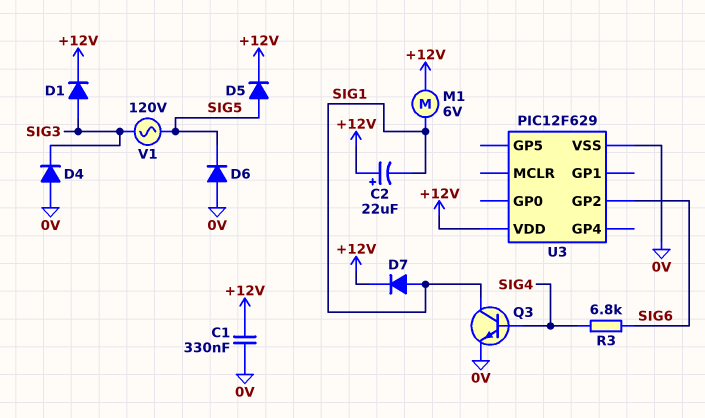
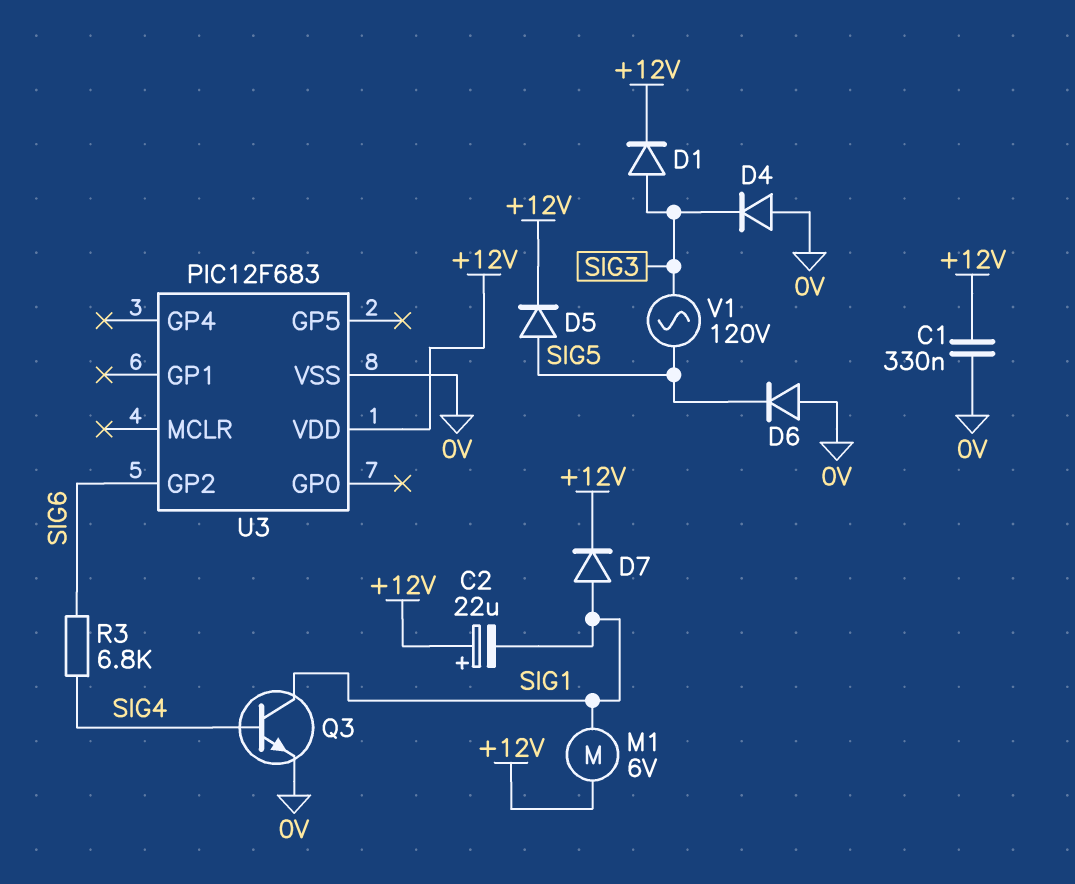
U3: PIC12F629 -> PIC12F683

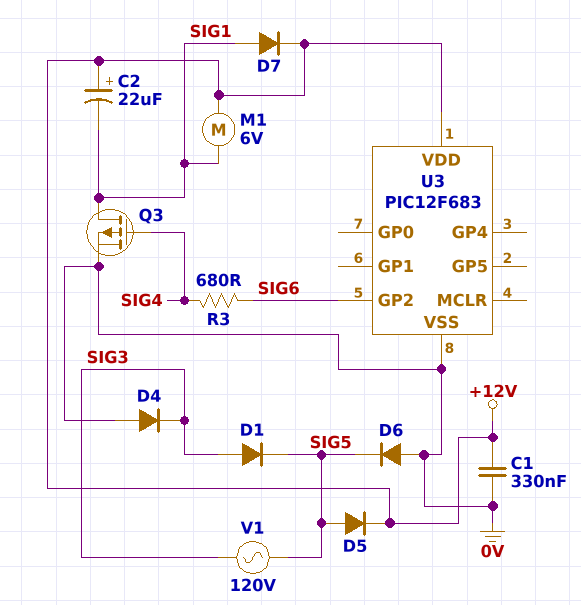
D1: diode (A SIG3, K +12V) -> diode (A SIG3, K SIG5)
Q3: NPN (B SIG4, C SIG1, E 0V) -> PMOS (G SIG4, D SIG1, S 0V)
R3: 6.8k (SIG4, SIG6) -> 680 (SIG4, SIG6)

